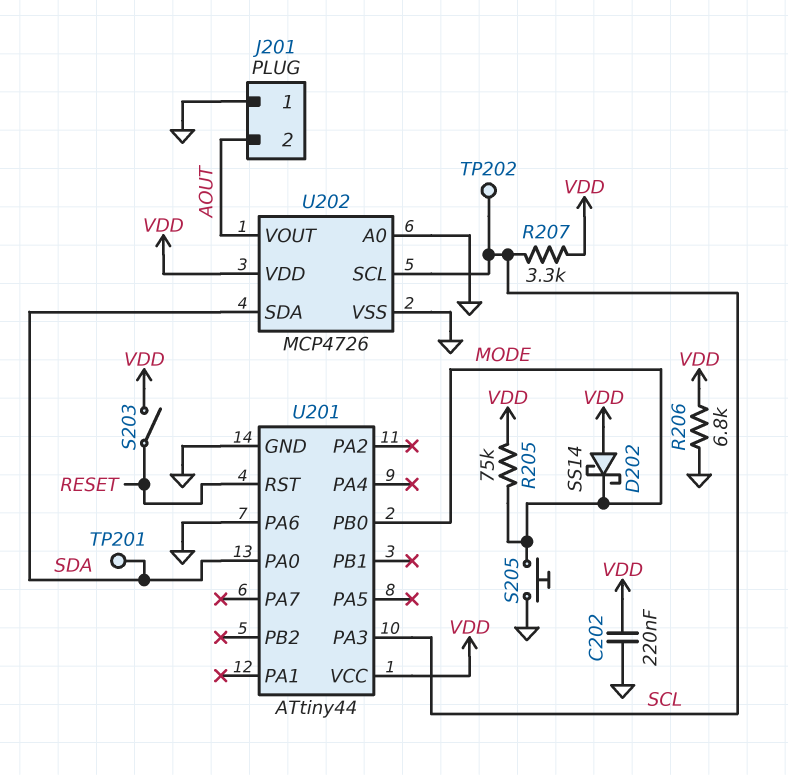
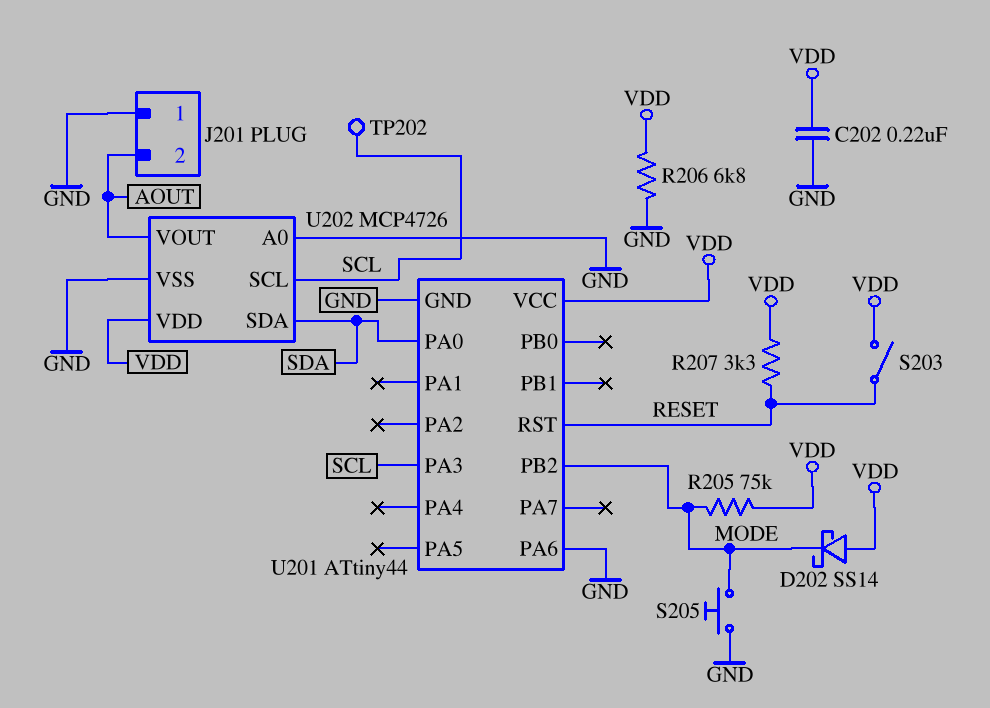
R207: 3.3k (SCL, VDD) -> 3.3k (RESET, VDD)
TP201: test point (SDA) -> none
U201 pin PB0: MODE -> none
U201 pin PB2: none -> MODE

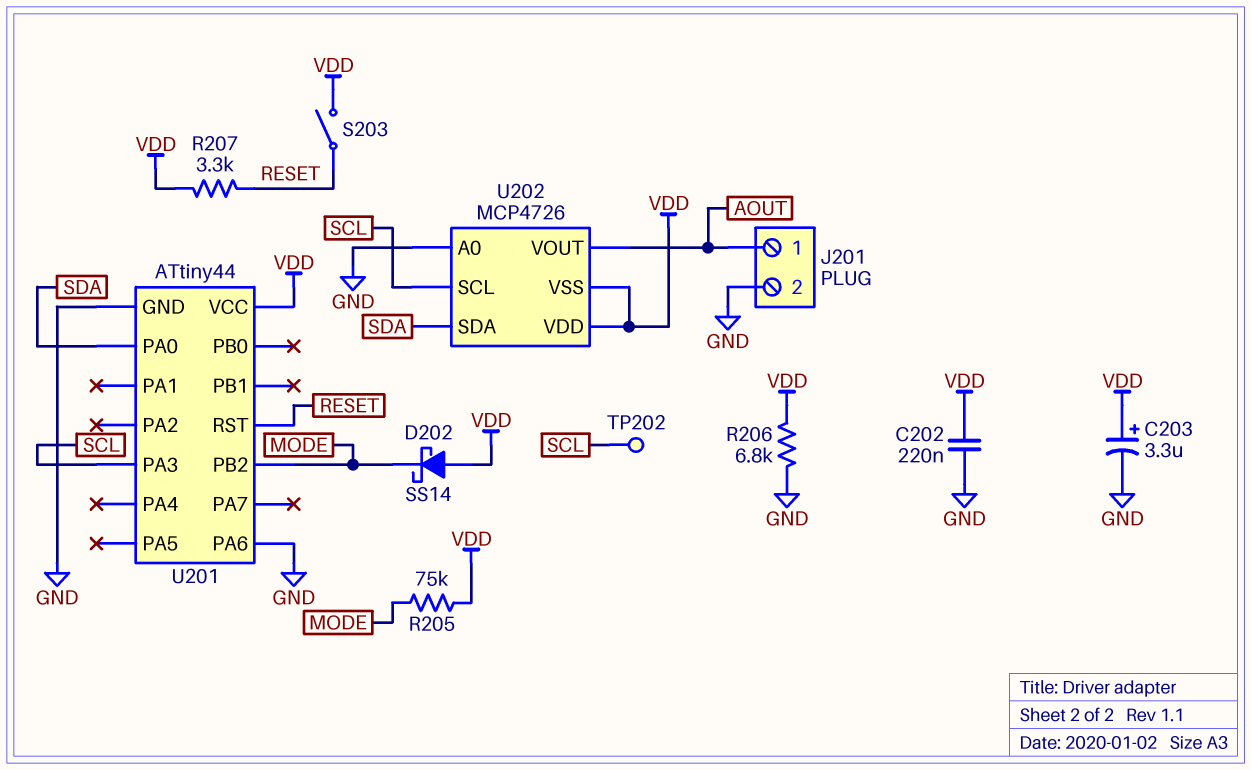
C203: none -> 3.3uF (plus VDD, minus GND)
J201 pin 1: GND -> AOUT
J201 pin 2: AOUT -> GND
S205: button (GND, MODE) -> none
U202 pin VSS: GND -> VDD

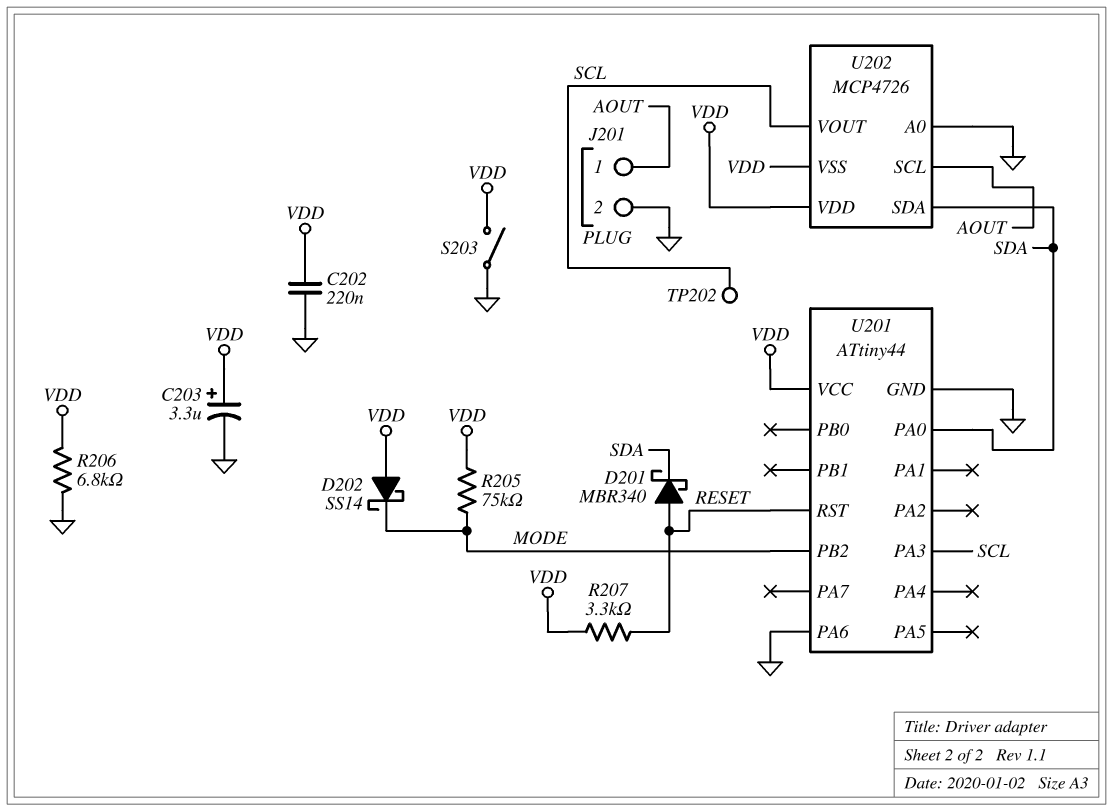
D201: none -> schottky MBR340 (A RESET, K SDA)
S203: switch (RESET, VDD) -> switch (GND, VDD)
U202 pin SCL: SCL -> AOUT
U202 pin VOUT: AOUT -> SCL

